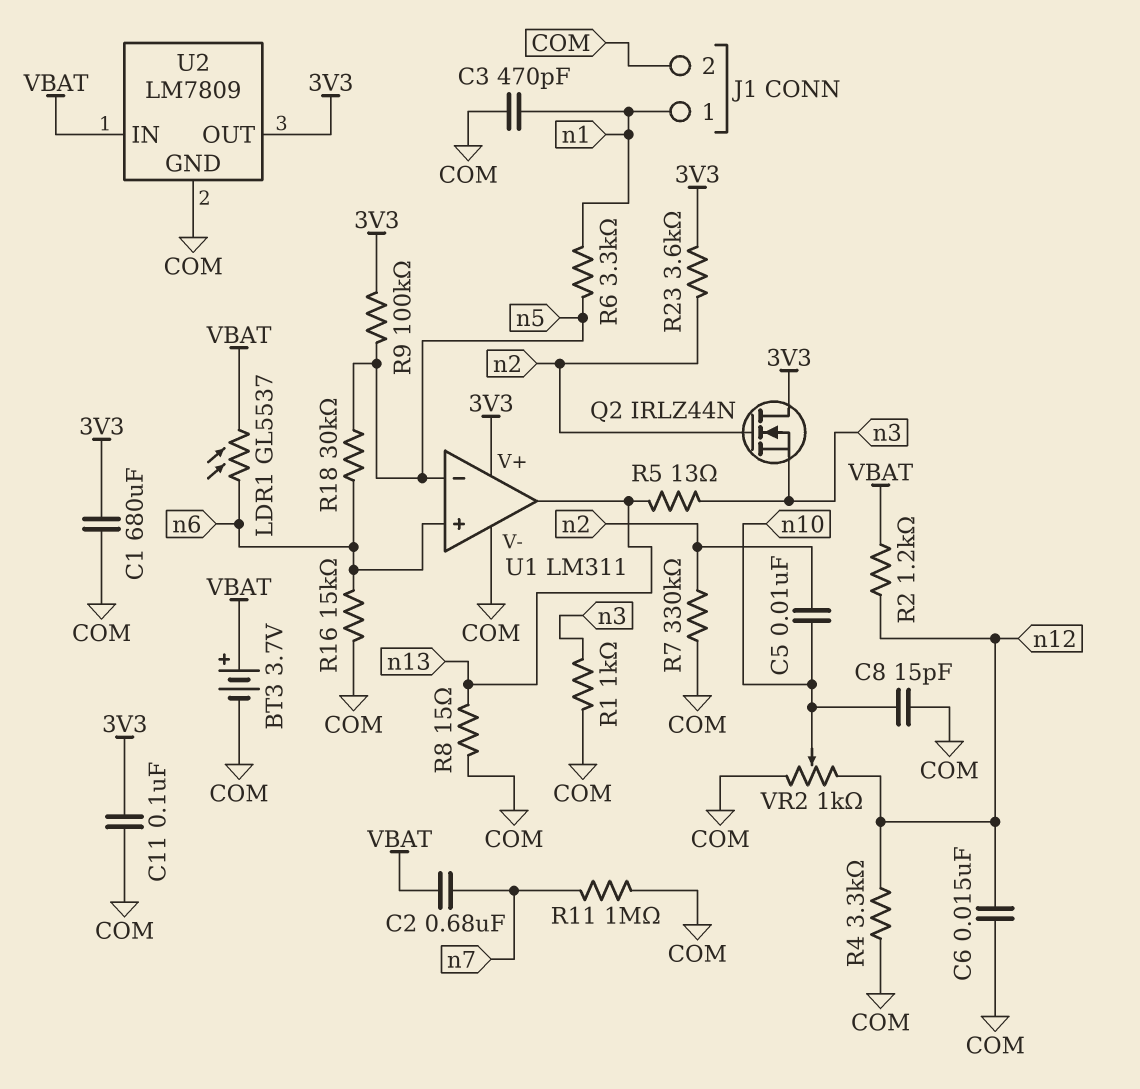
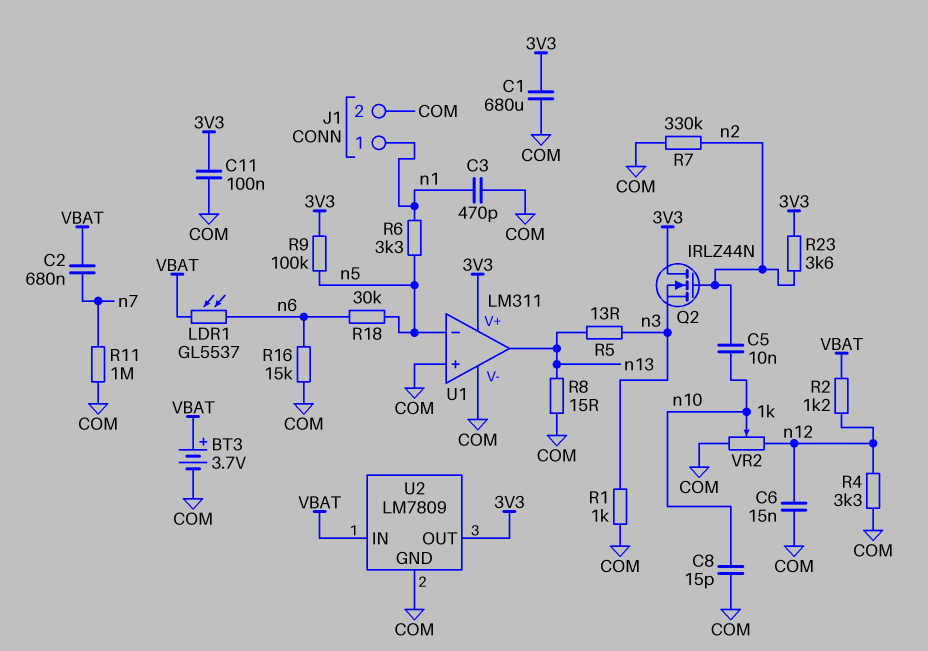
U1 pin in+: n6 -> COM

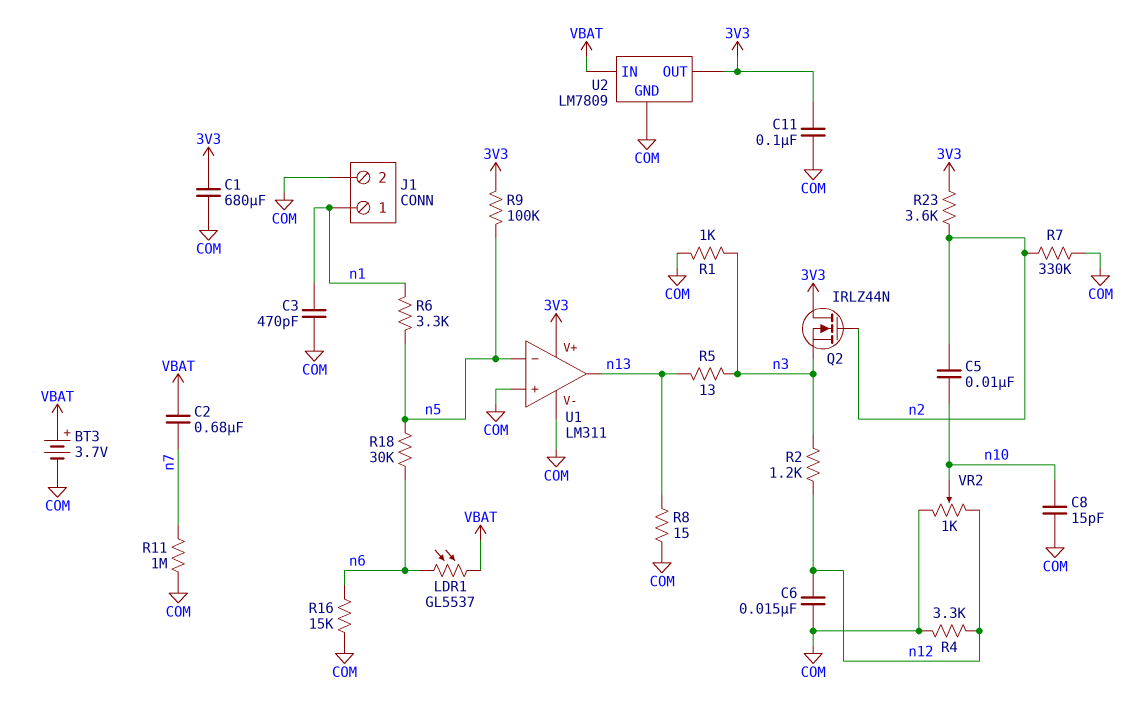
R2: 1.2k (VBAT, n12) -> 1.2k (n3, n12)

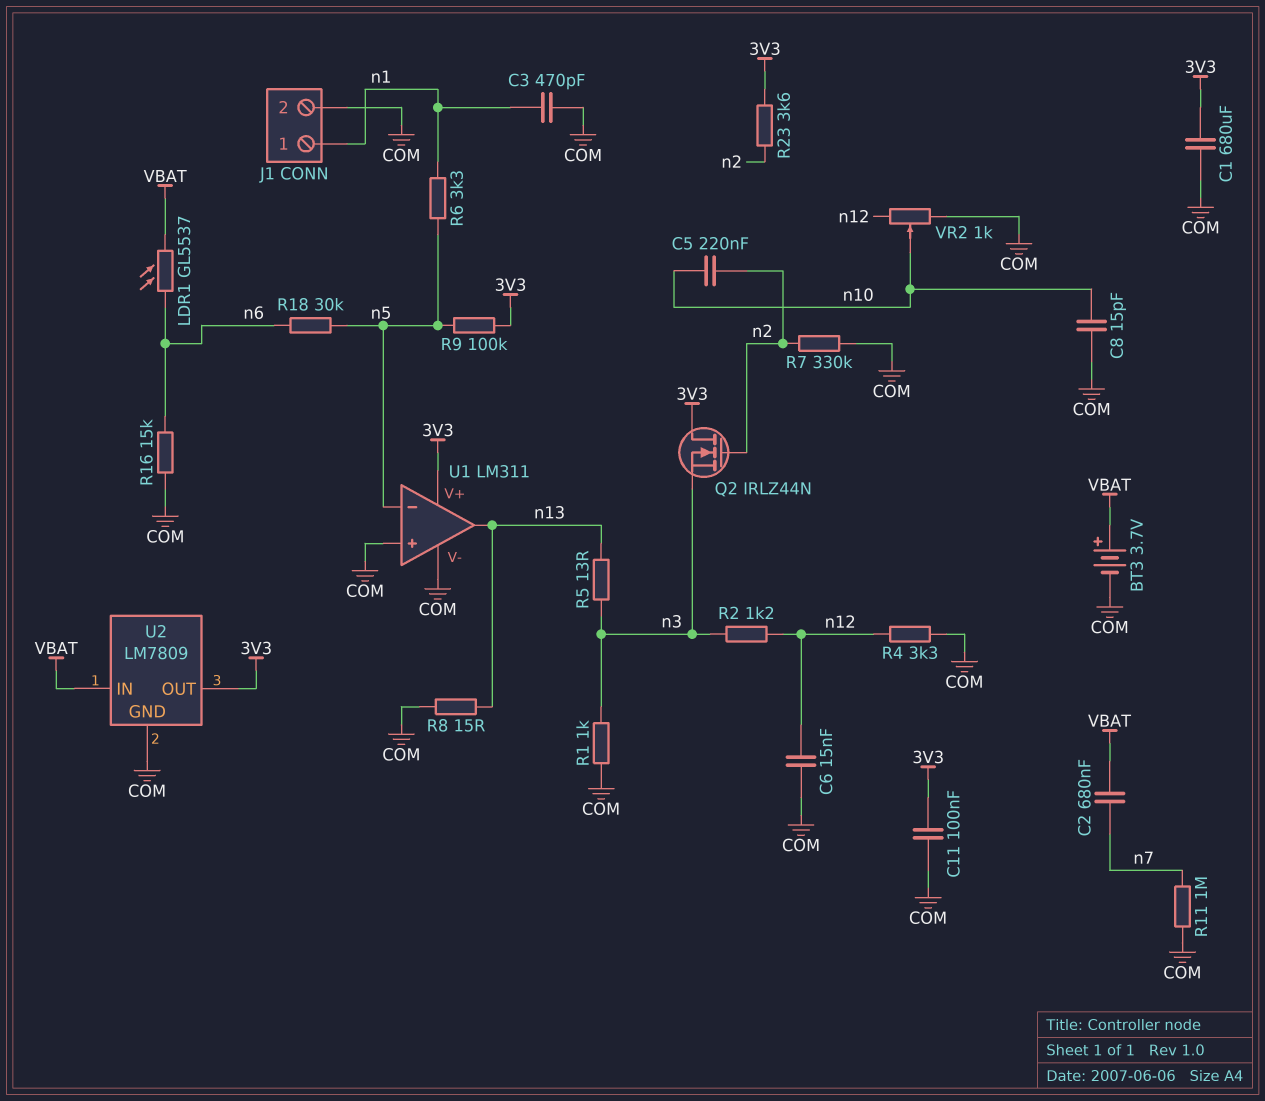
C5: 10nF (n2, n10) -> 220nF (n2, n10)

